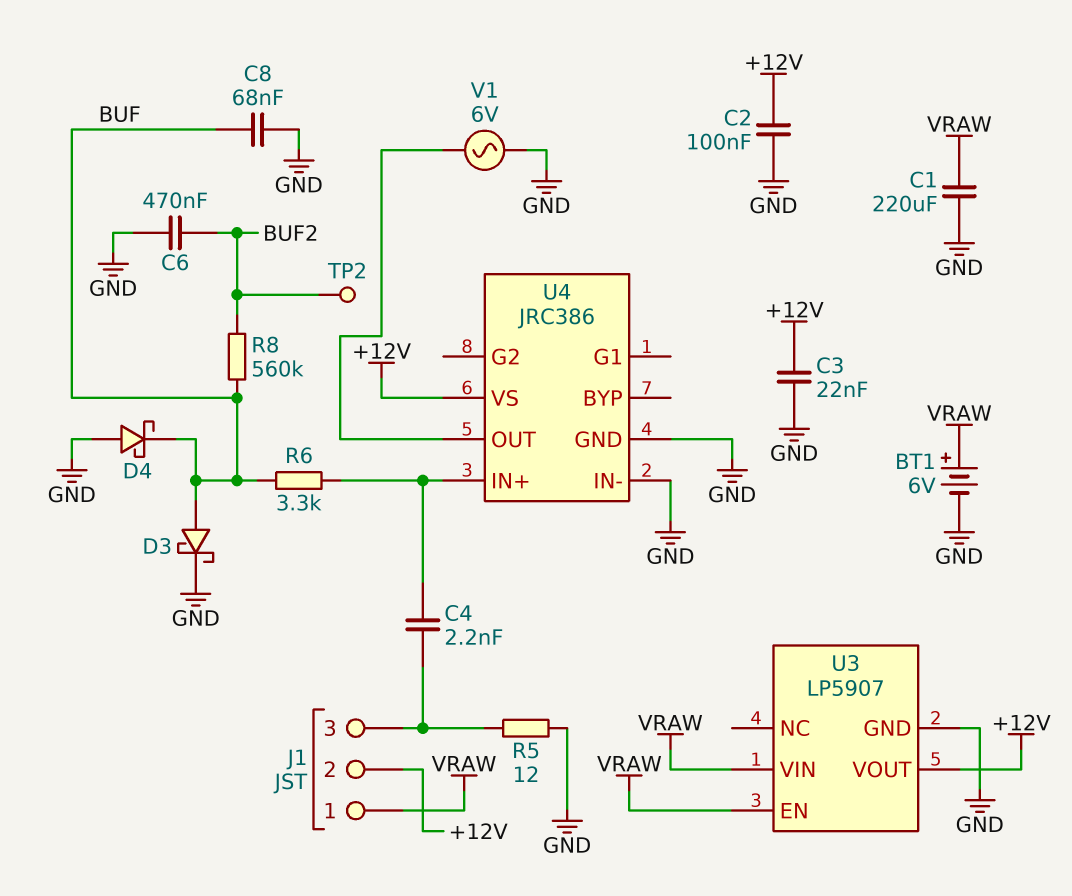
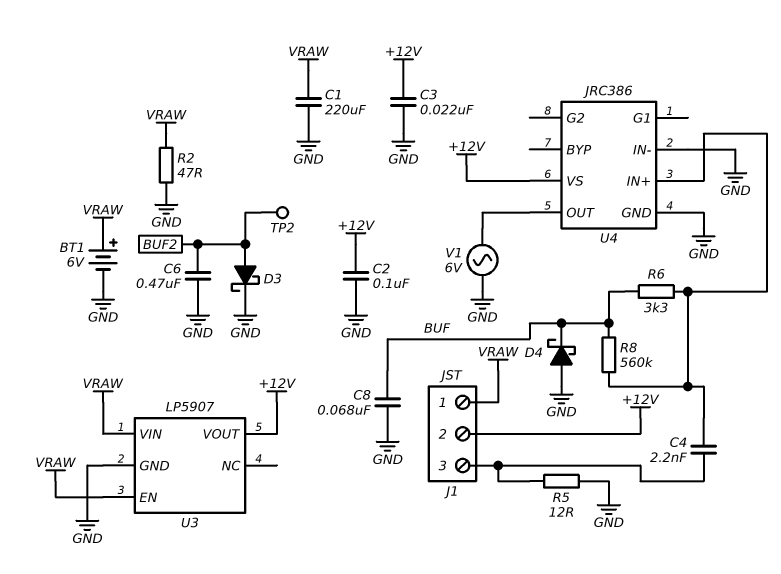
D3: schottky (A BUF, K GND) -> schottky (A BUF2, K GND)
R2: none -> 47 (GND, VRAW)
R8: 560k (BUF, BUF2) -> 560k (BUF, U4/IN+)

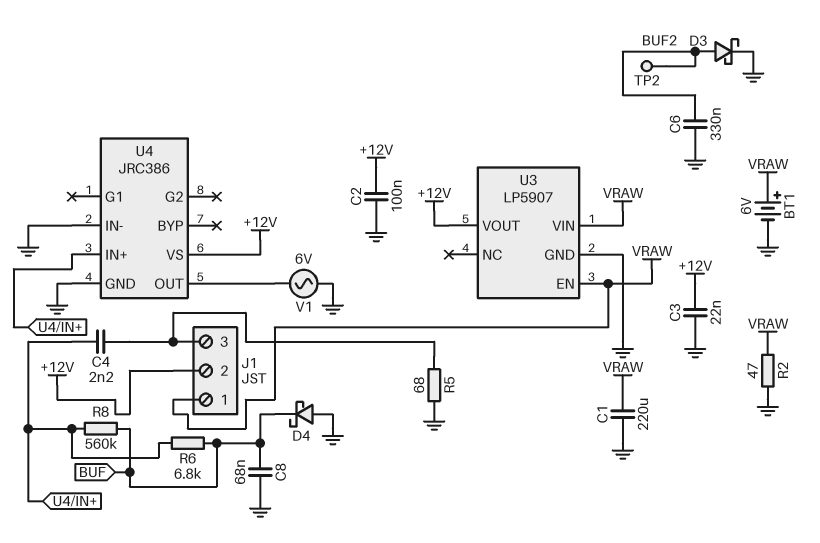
C6: 470nF (BUF2, GND) -> 330nF (BUF2, GND)
R5: 12 (GND, J1/3) -> 68 (GND, J1/3)
R6: 3.3k (BUF, U4/IN+) -> 6.8k (BUF, U4/IN+)

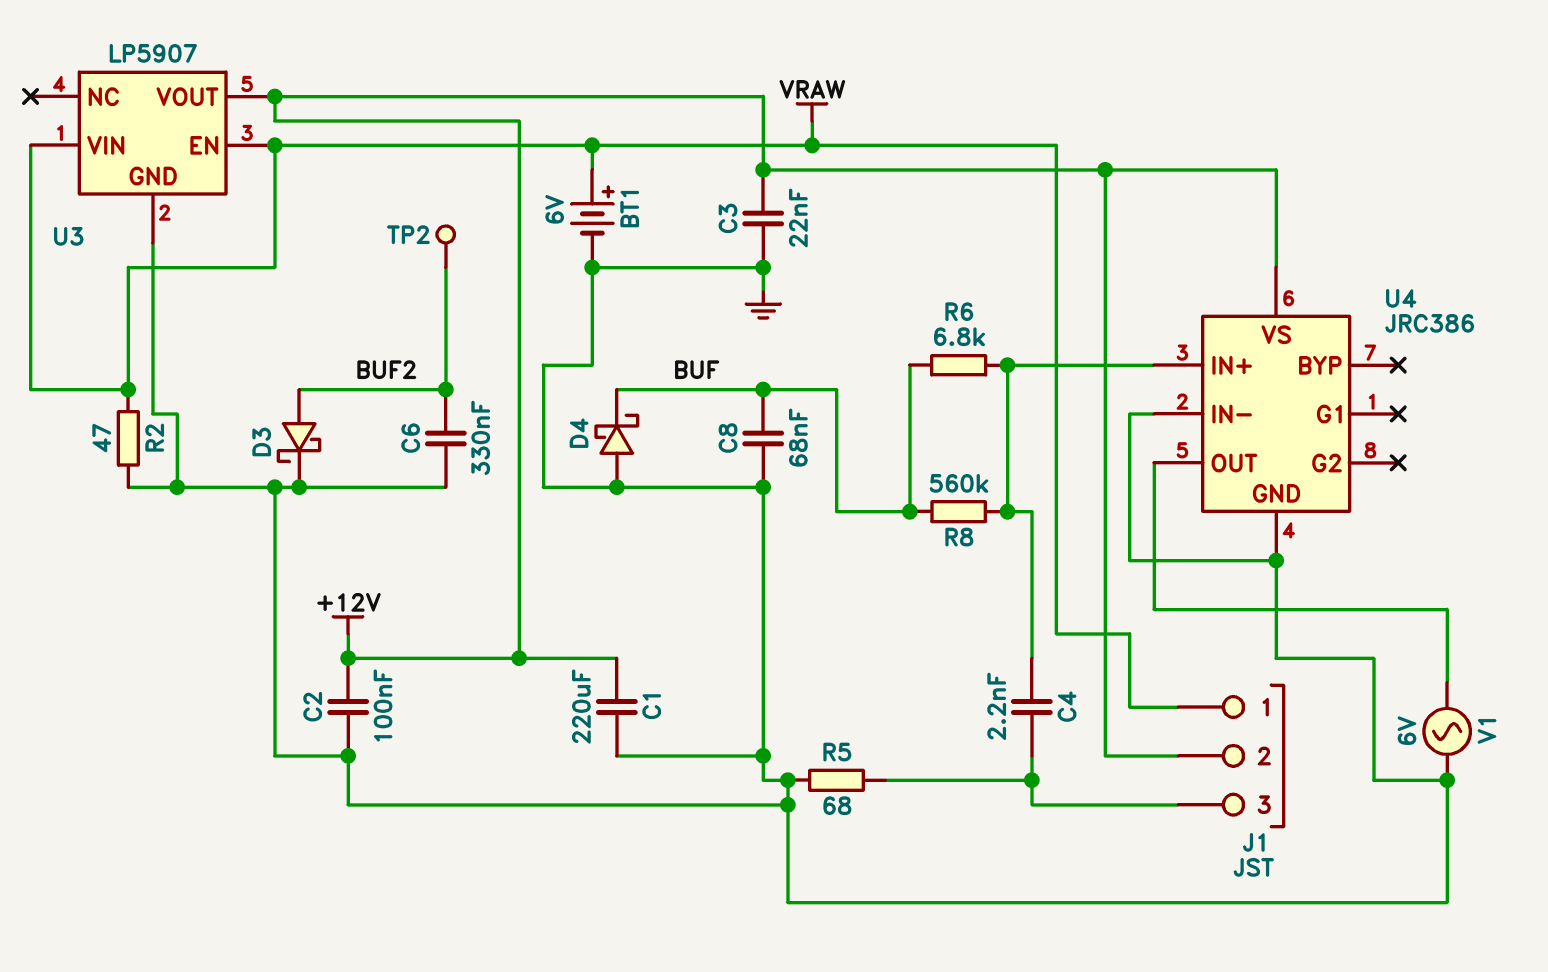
C1: 220uF (GND, VRAW) -> 220uF (+12V, GND)

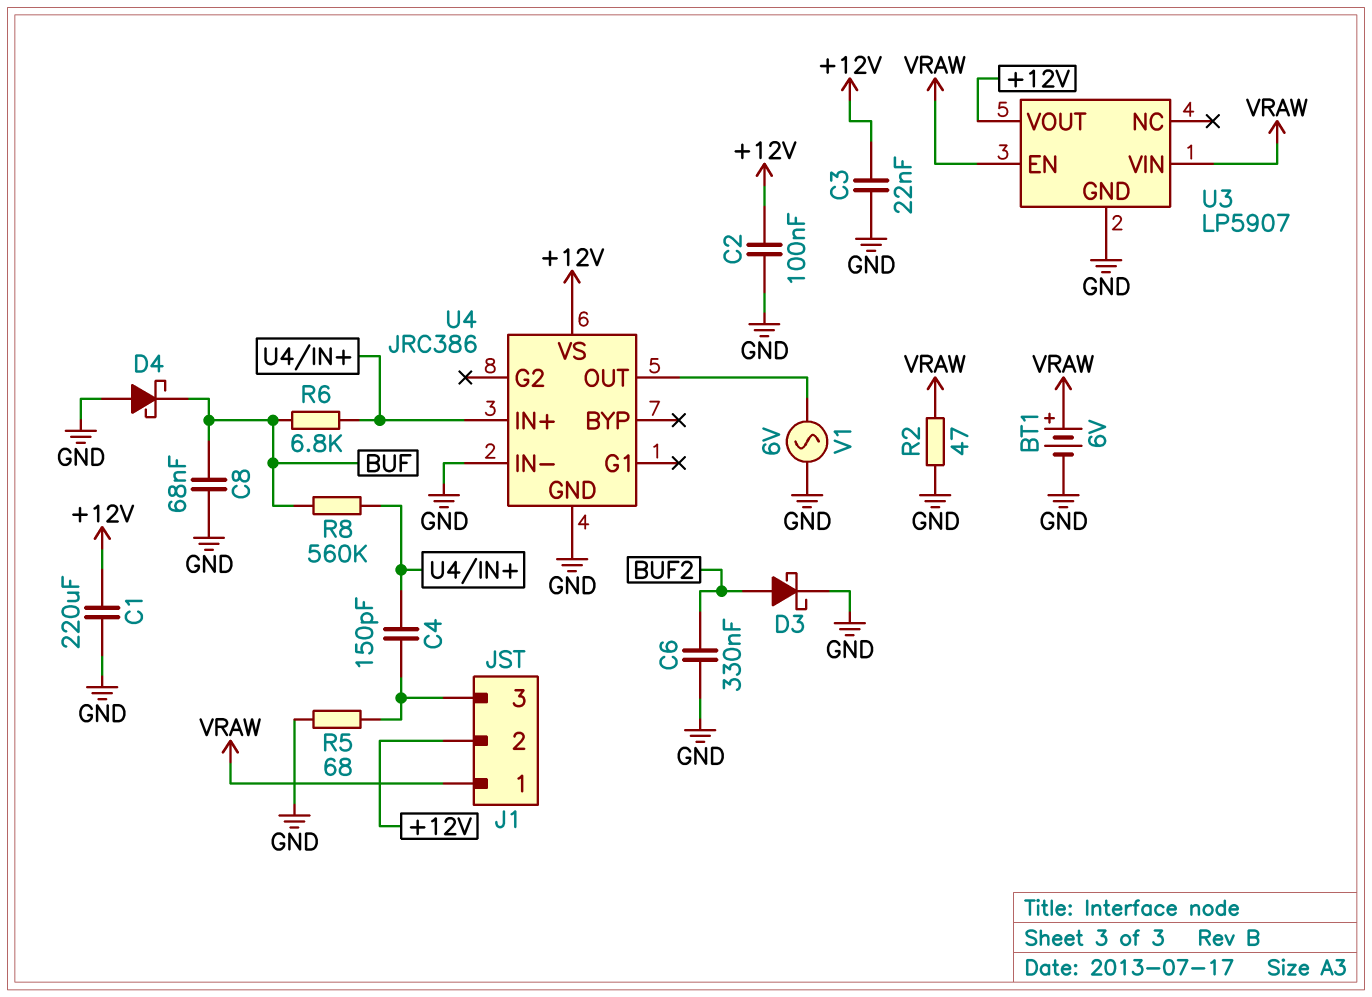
C4: 2.2nF (J1/3, U4/IN+) -> 150pF (J1/3, U4/IN+)
TP2: test point (BUF2) -> none

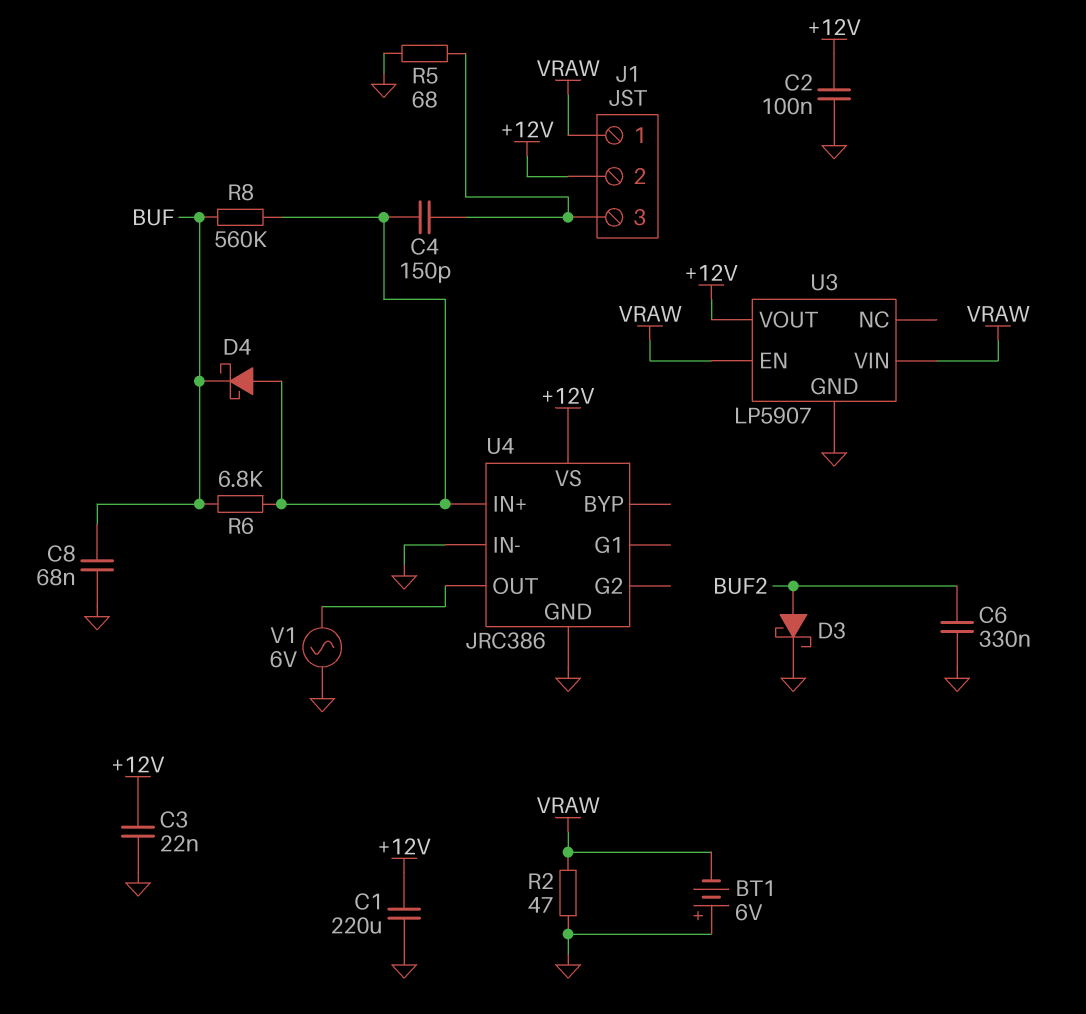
BT1: 6V (plus VRAW, minus GND) -> 6V (plus GND, minus VRAW)
D4: schottky (A GND, K BUF) -> schottky (A U4/IN+, K BUF)

